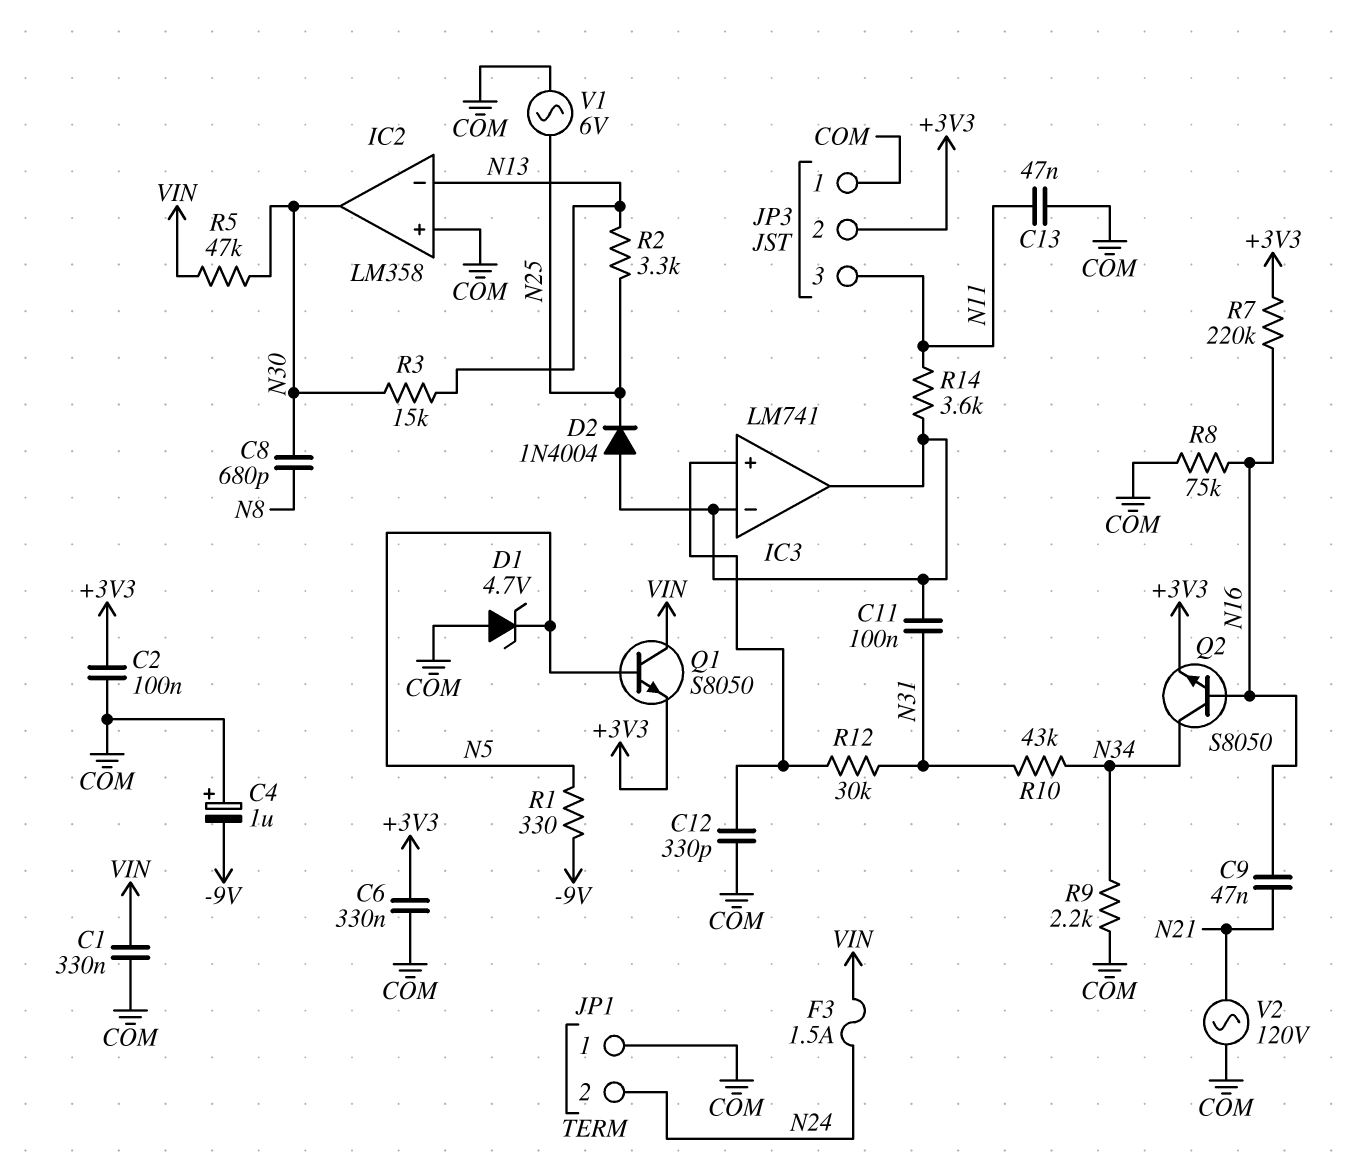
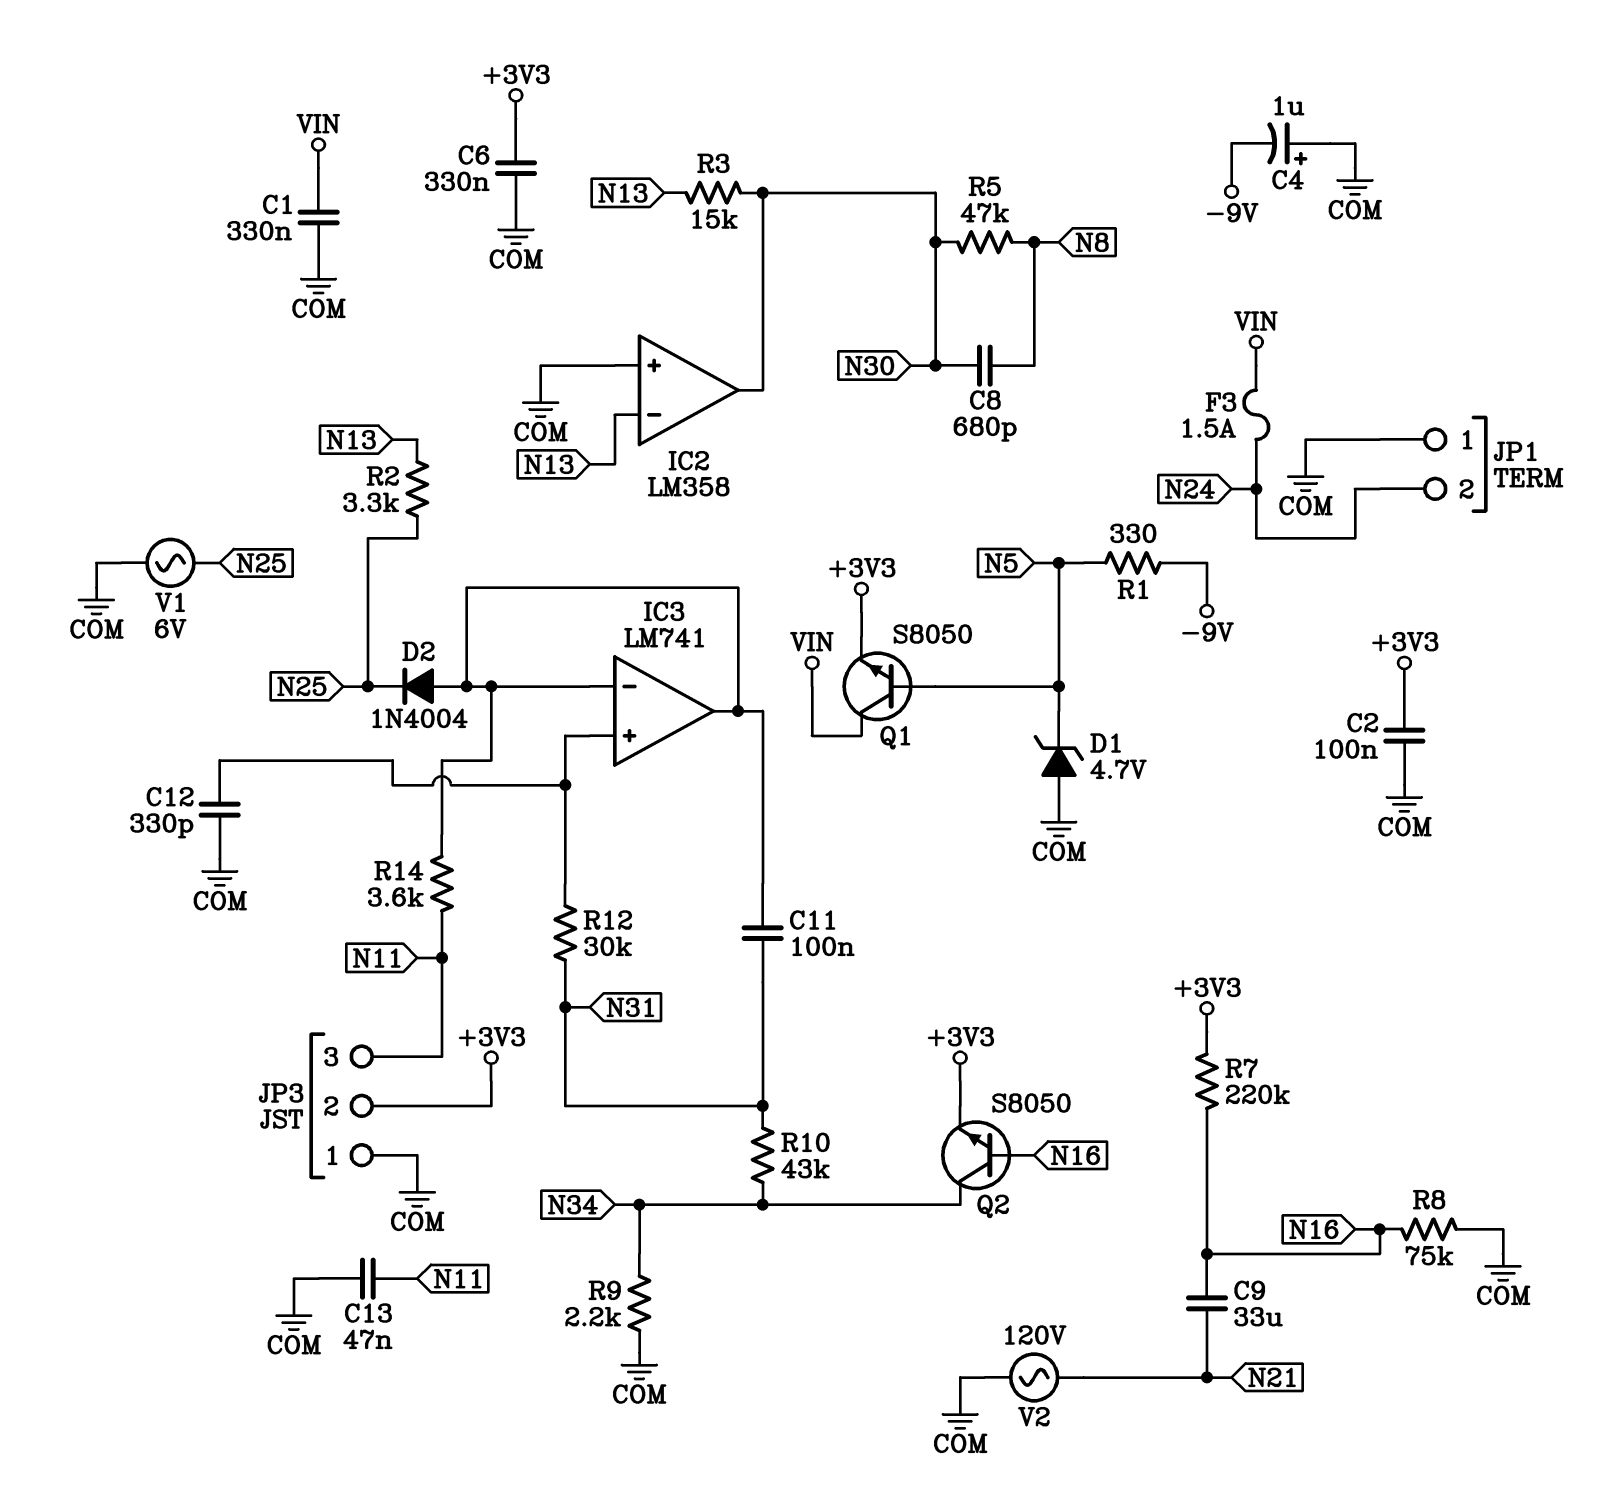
C9: 47nF (N16, N21) -> 33uF (N16, N21)
R5: 47k (N30, VIN) -> 47k (N8, N30)

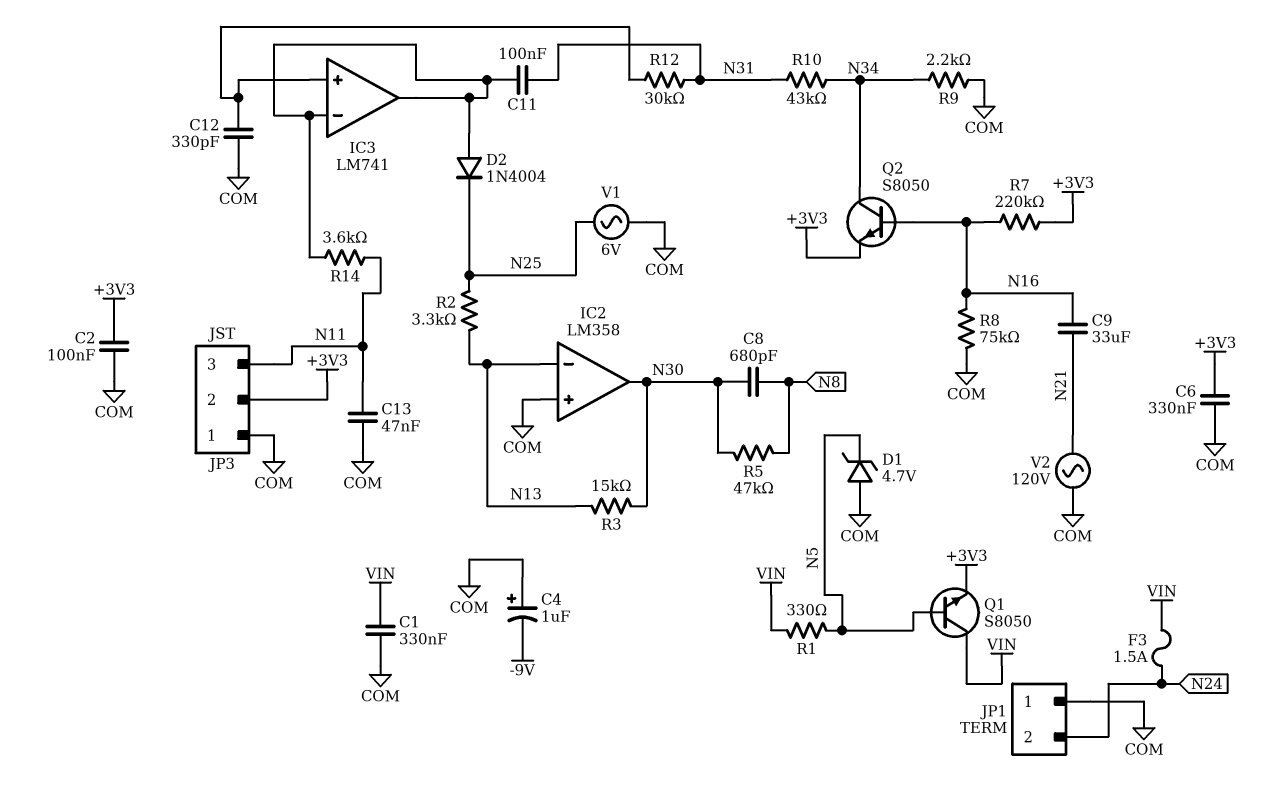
R1: 330 (-9V, N5) -> 330 (N5, VIN)

